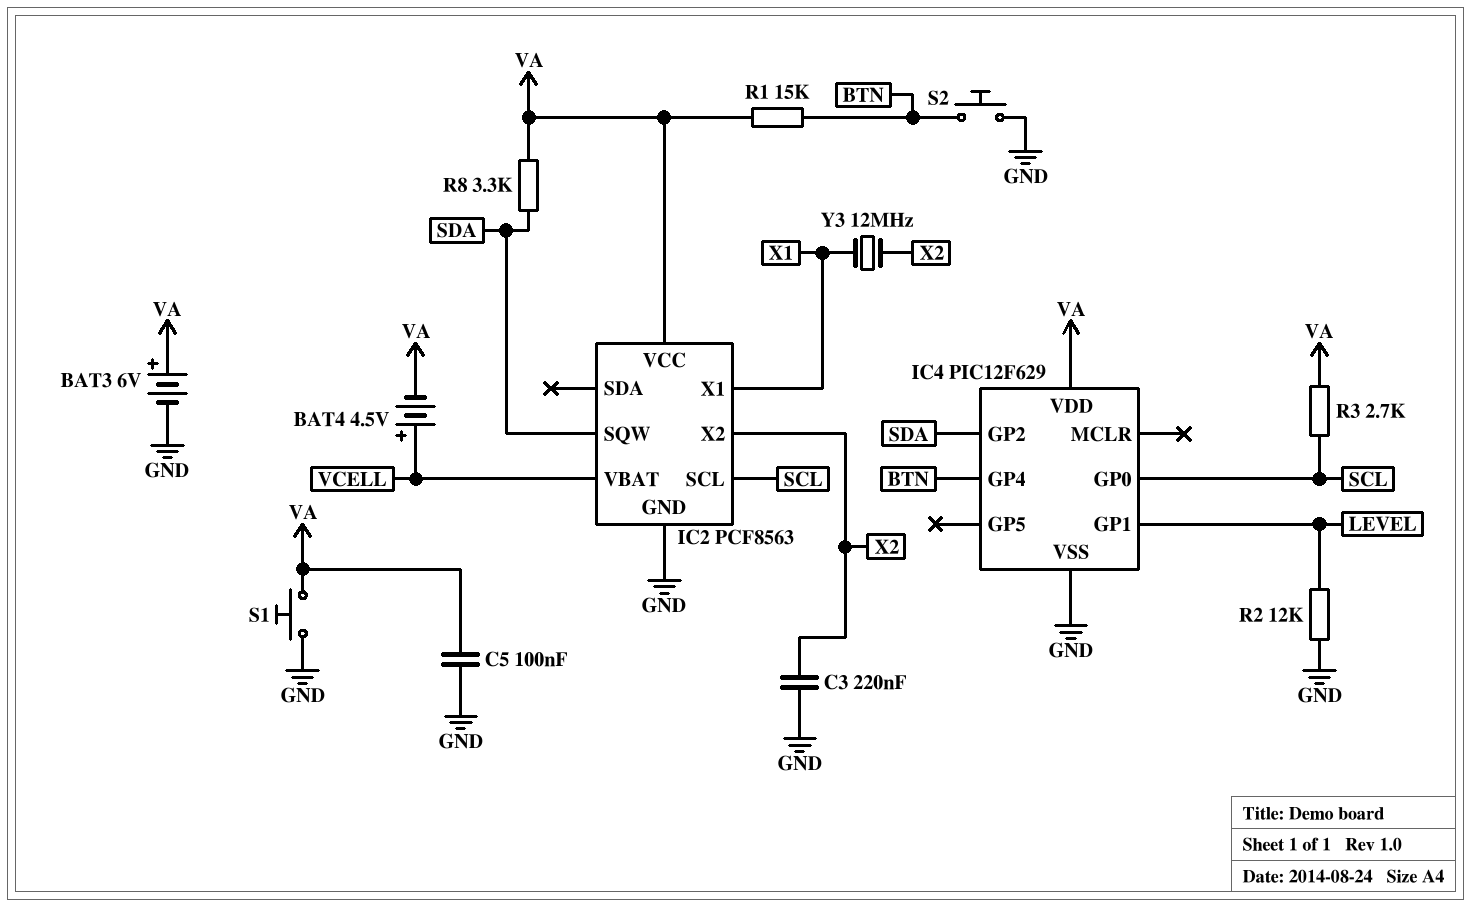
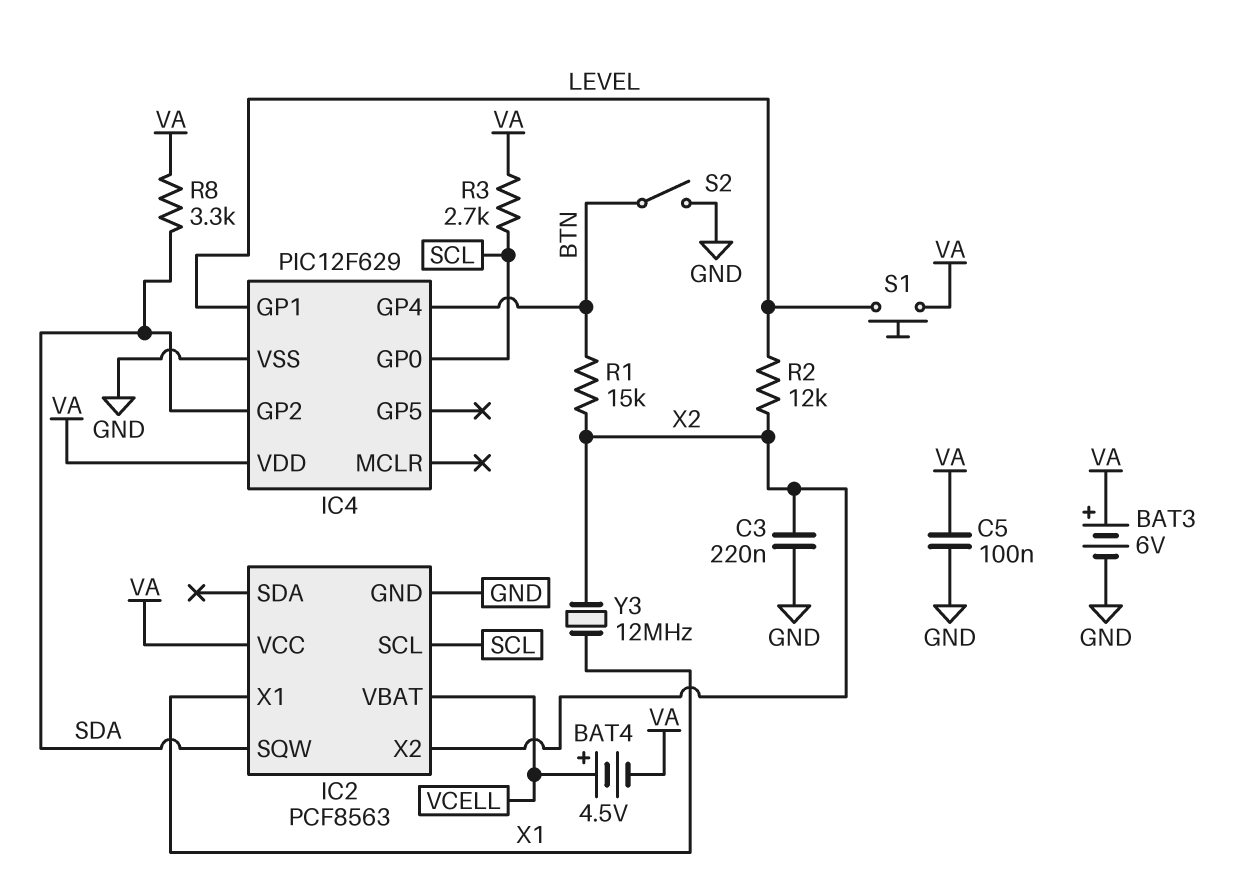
R1: 15k (BTN, VA) -> 15k (BTN, X2)
R2: 12k (GND, LEVEL) -> 12k (LEVEL, X2)
S1: button (GND, VA) -> button (LEVEL, VA)
S2: button (BTN, GND) -> switch (BTN, GND)

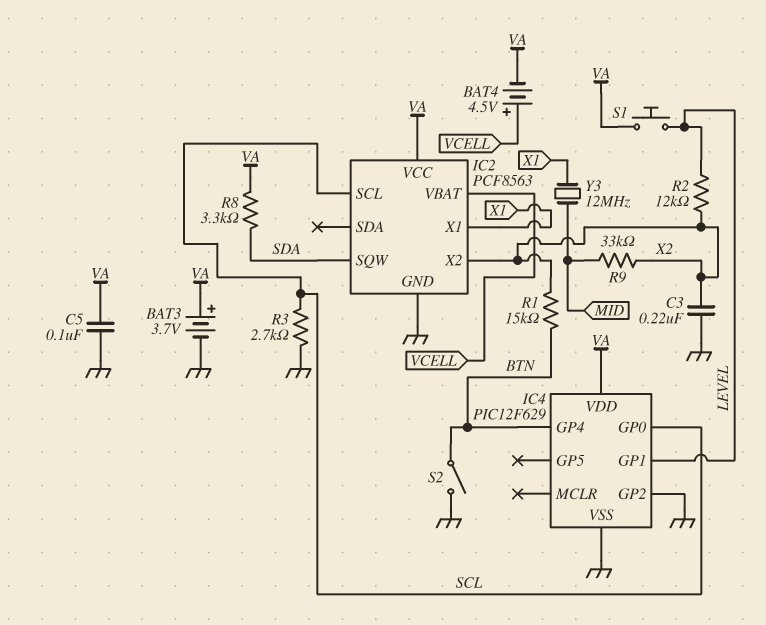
BAT3: 6V (plus VA, minus GND) -> 3.7V (plus VA, minus GND)
IC4 pin GP2: SDA -> GND
R3: 2.7k (SCL, VA) -> 2.7k (GND, SCL)
R9: none -> 33k (MID, X2)
Y3: 12MHz (X1, X2) -> 12MHz (MID, X1)

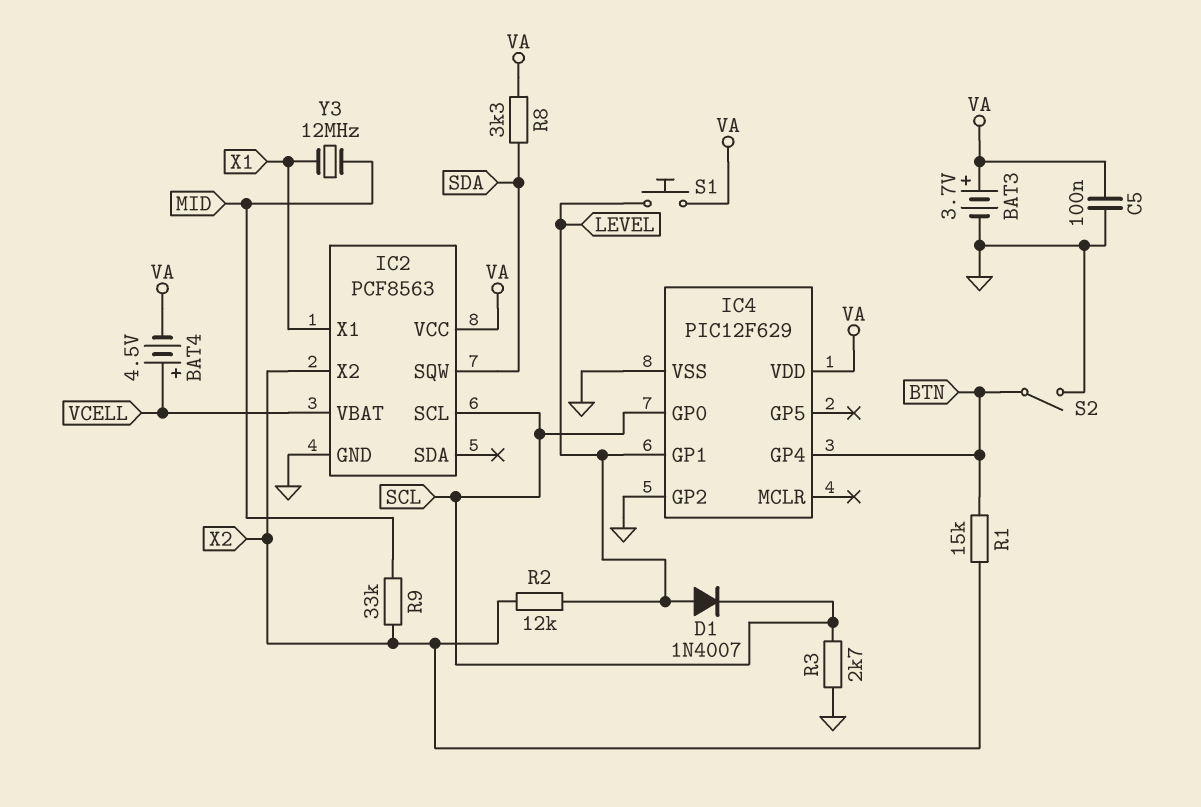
C3: 220nF (GND, X2) -> none
D1: none -> diode 1N4007 (A LEVEL, K SCL)

